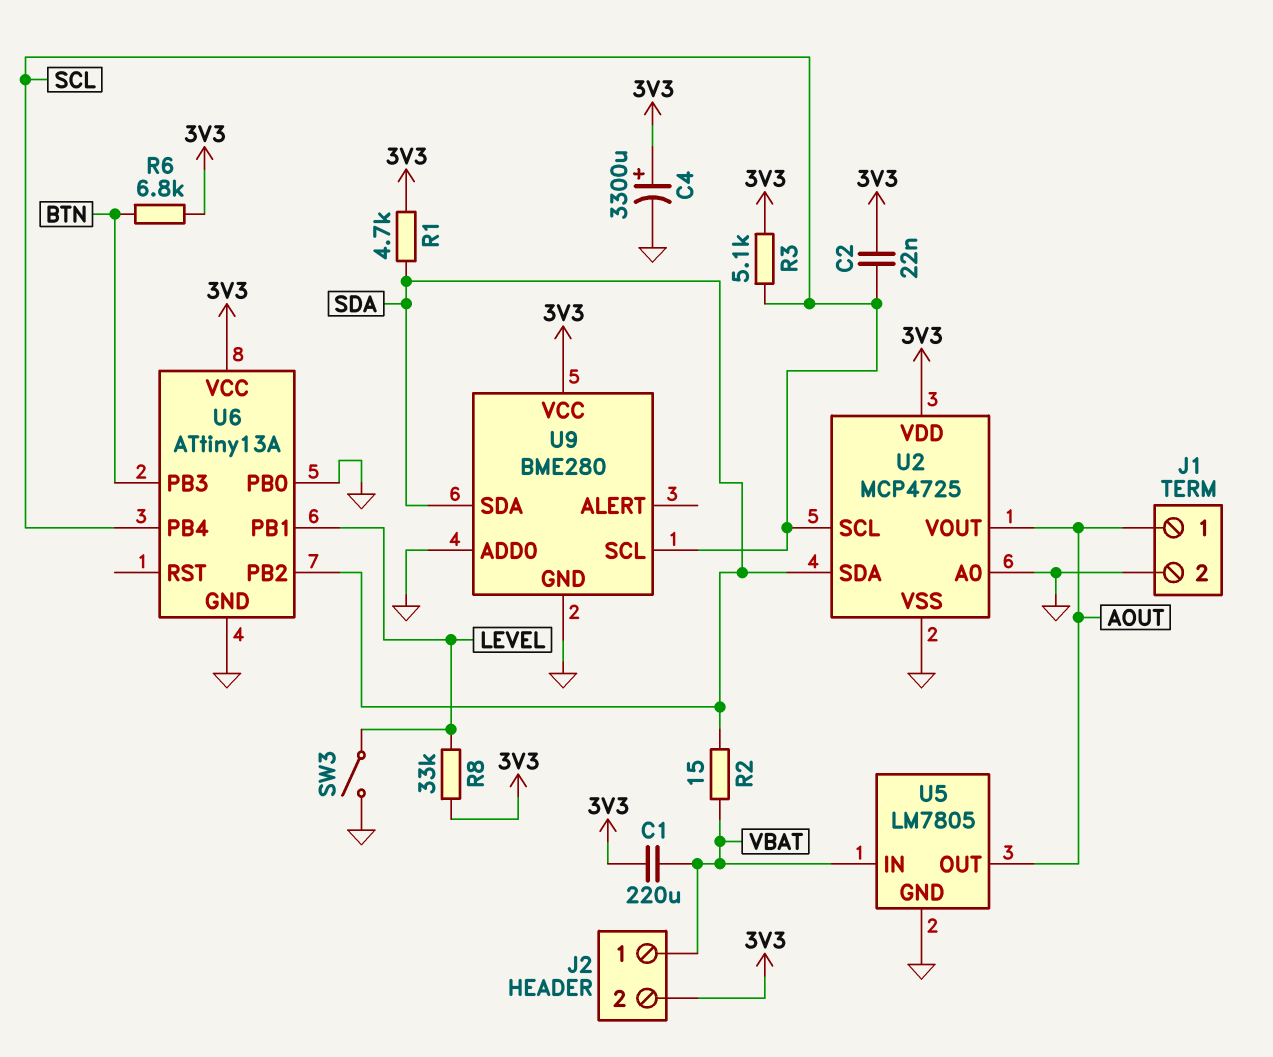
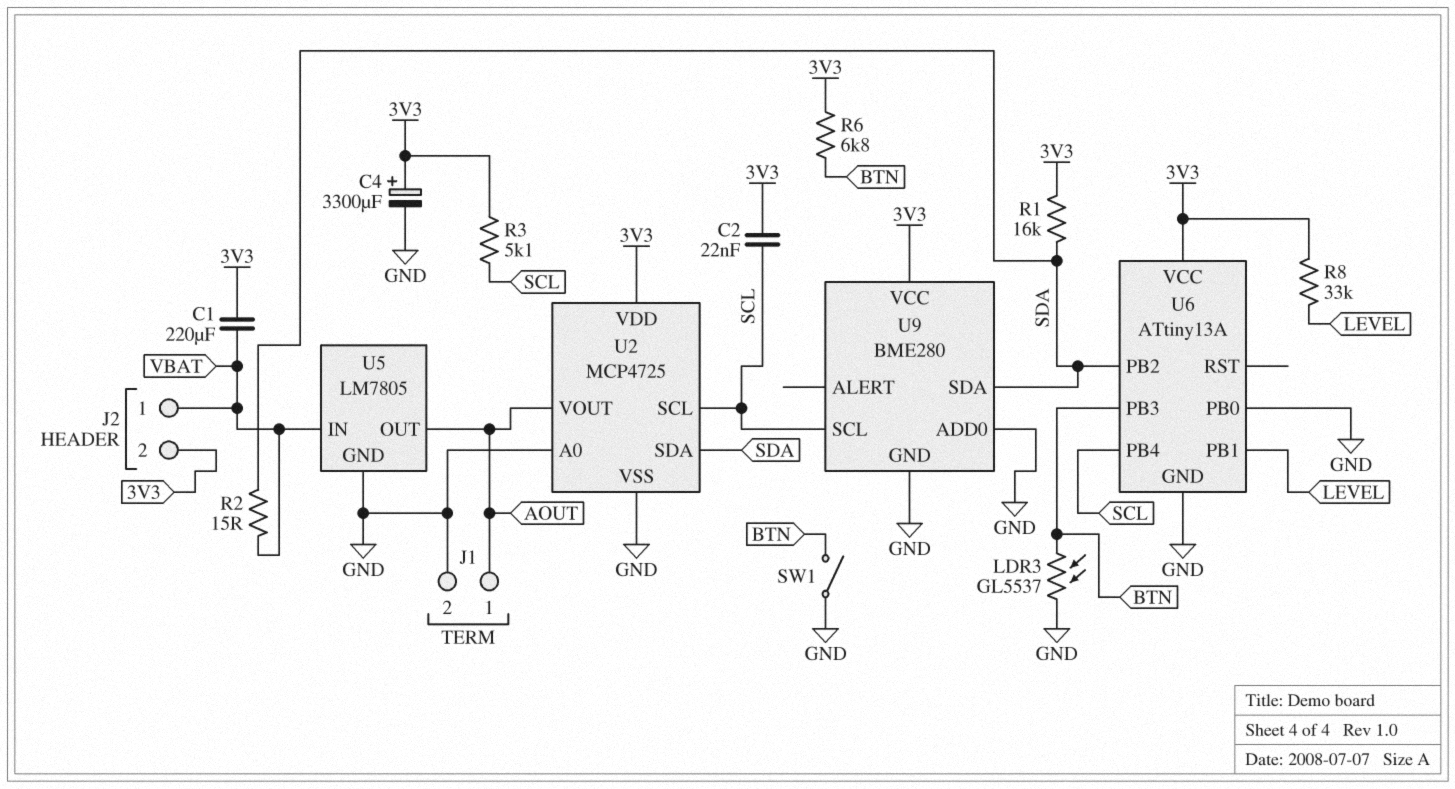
LDR3: none -> GL5537 (BTN, GND)
R1: 4.7k (3V3, SDA) -> 16k (3V3, SDA)
SW1: none -> switch (BTN, GND)
SW3: switch (GND, LEVEL) -> none

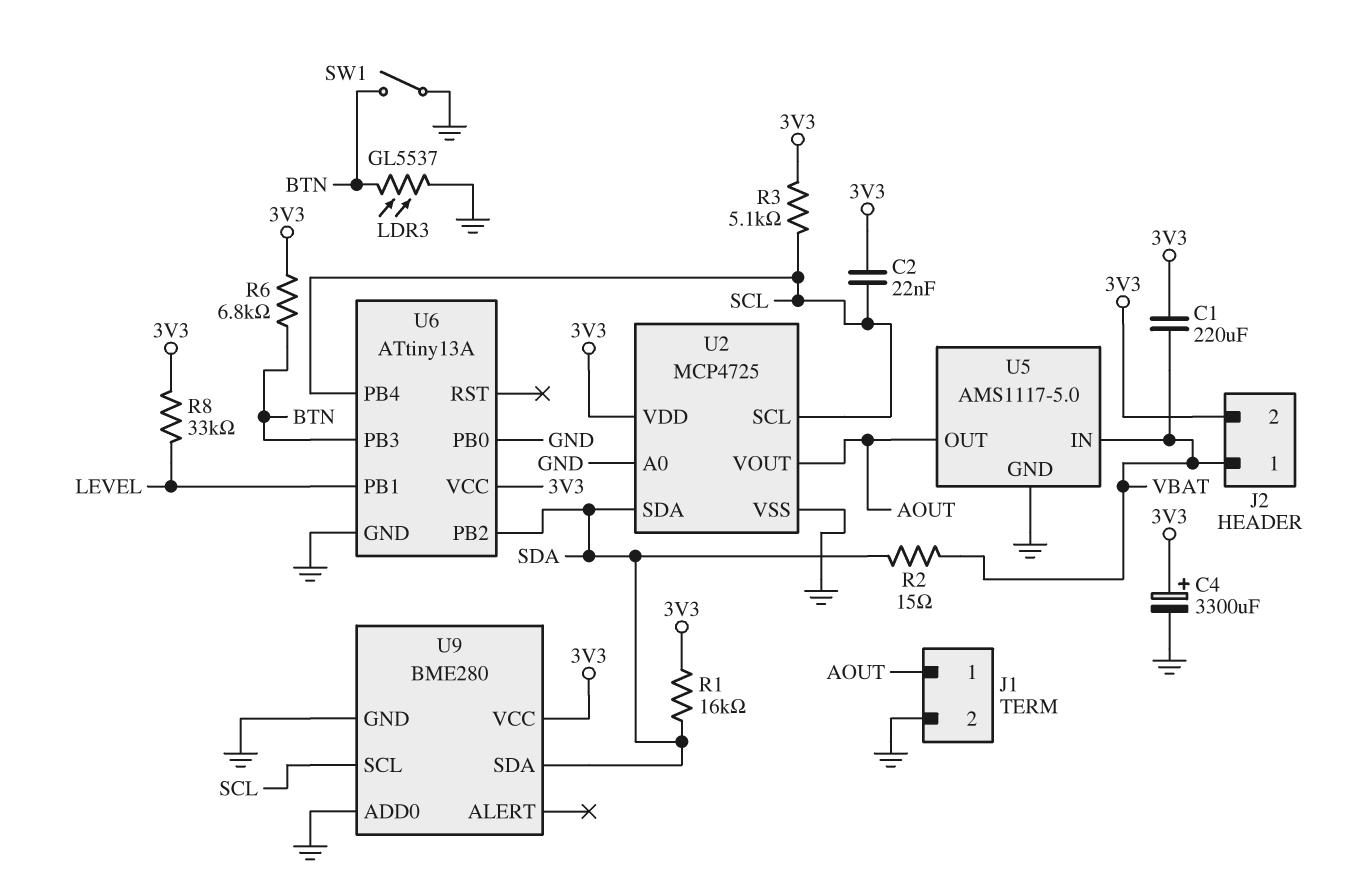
U5: LM7805 -> AMS1117-5.0

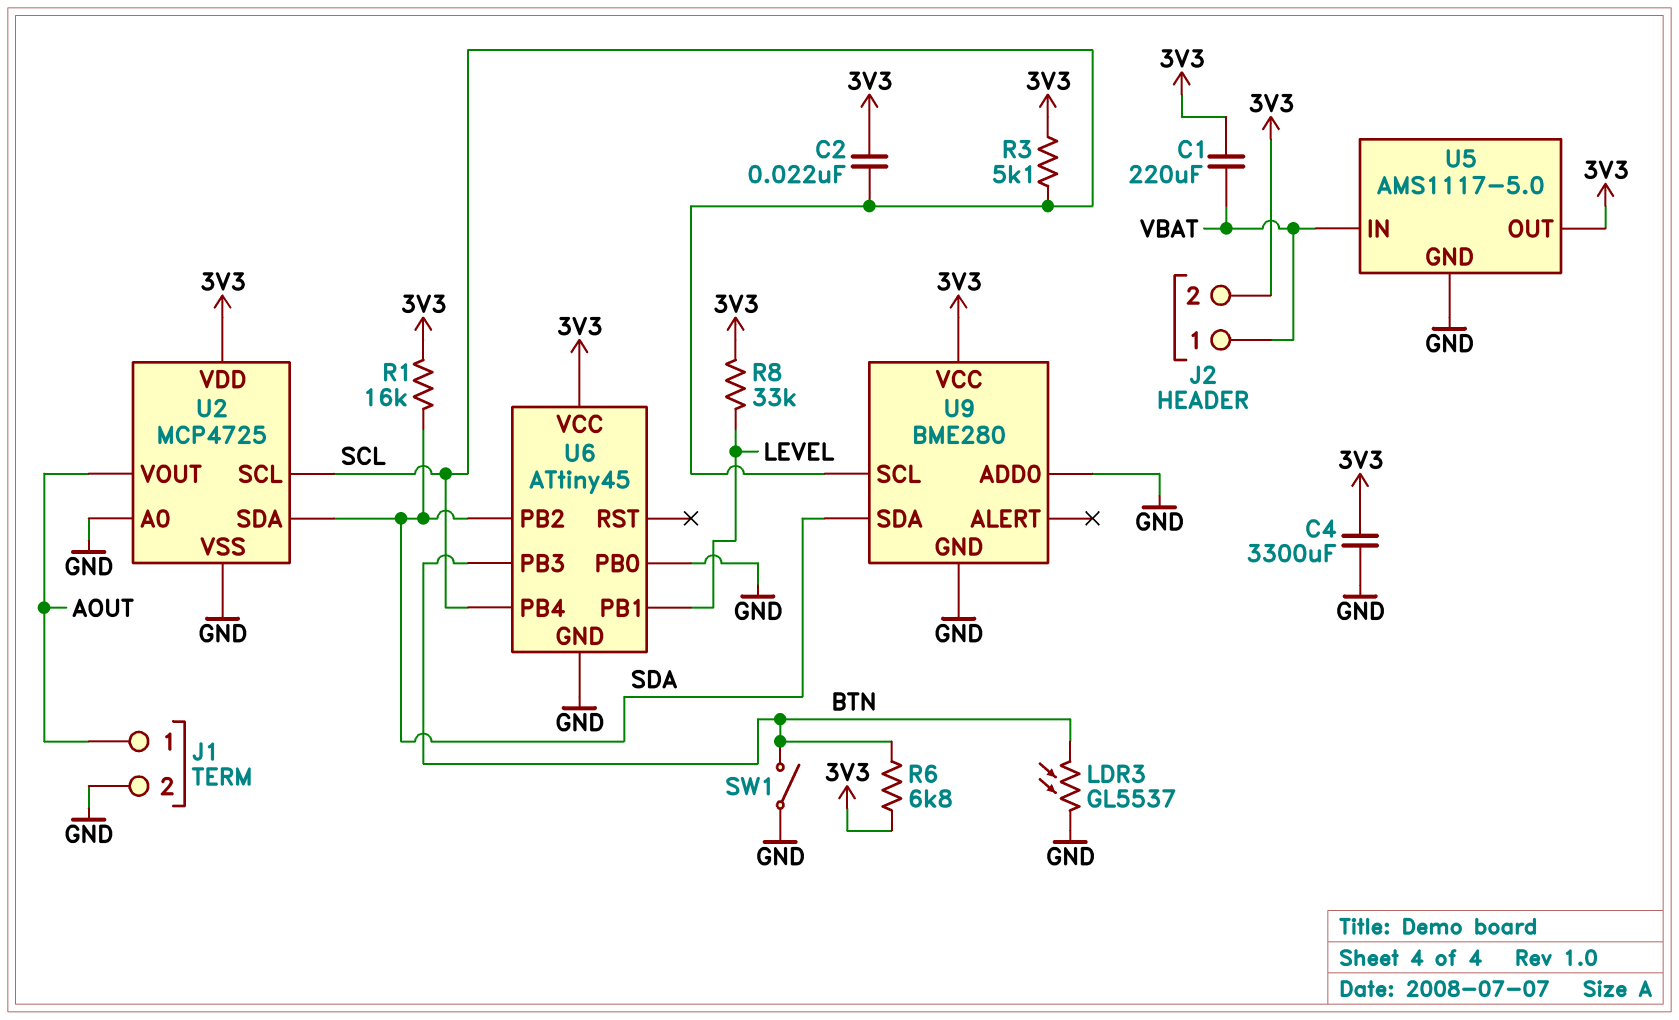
C4: 3300uF (plus 3V3, minus GND) -> 3300uF (3V3, GND)
R2: 15 (SDA, VBAT) -> none
U5 pin OUT: AOUT -> 3V3
U6: ATtiny13A -> ATtiny45

